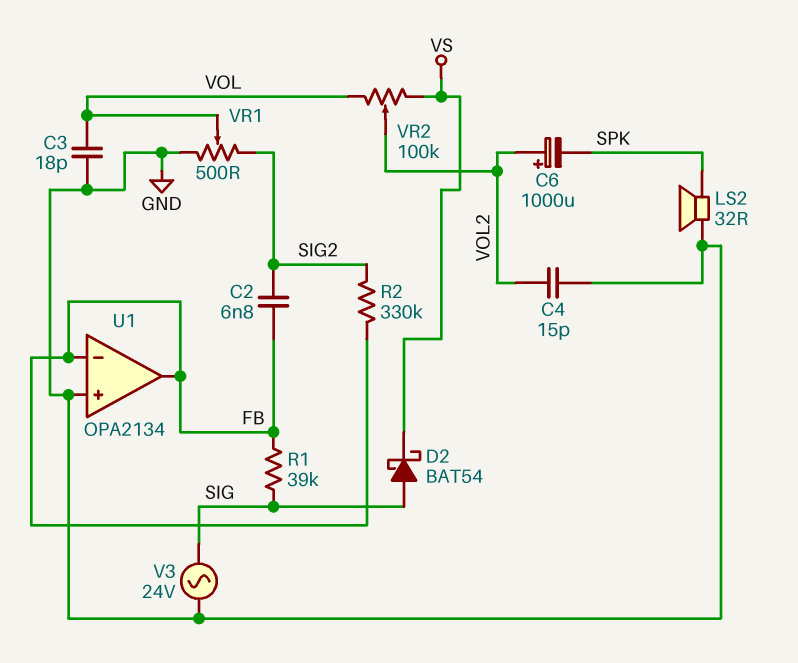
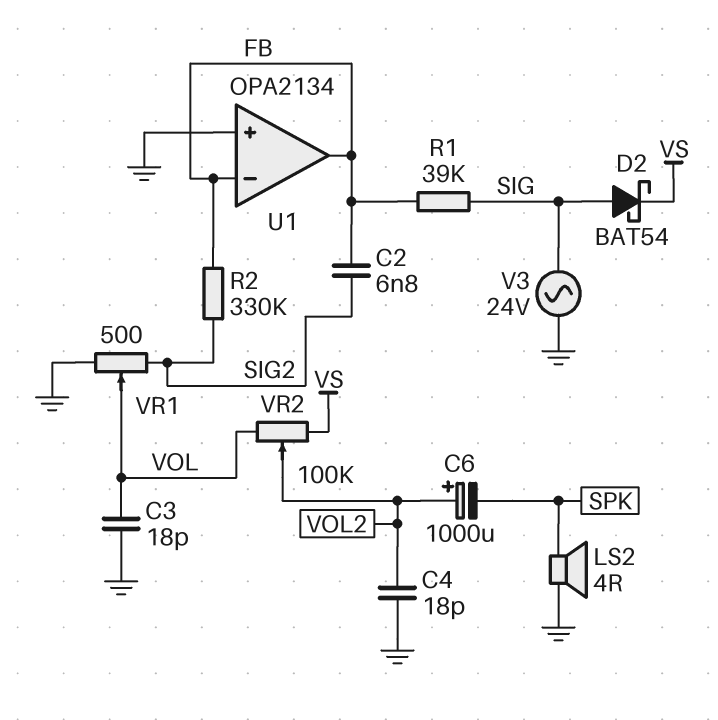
C4: 15pF (GND, VOL2) -> 18pF (GND, VOL2)
LS2: speaker 32R (GND, SPK) -> speaker 4R (GND, SPK)

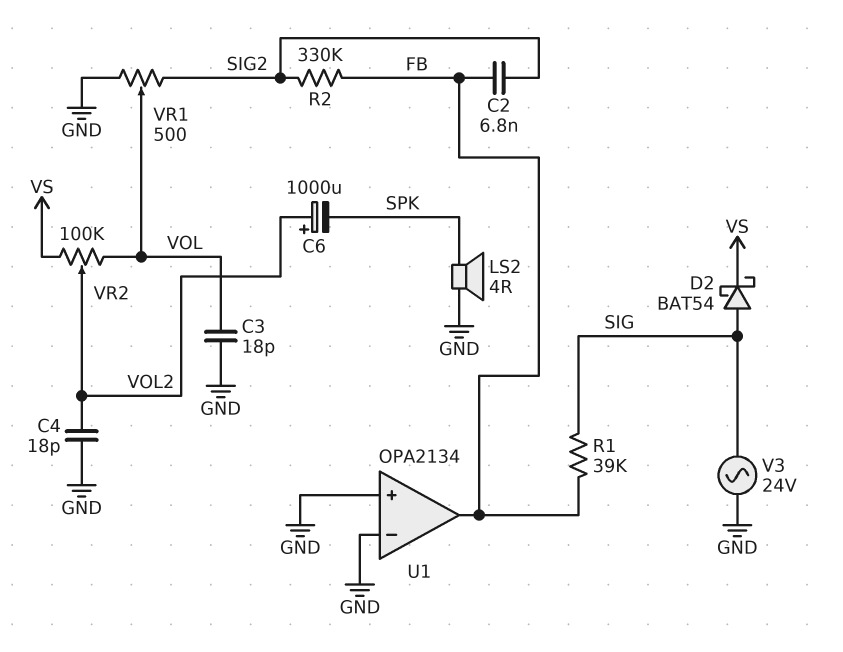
U1 pin in-: FB -> GND

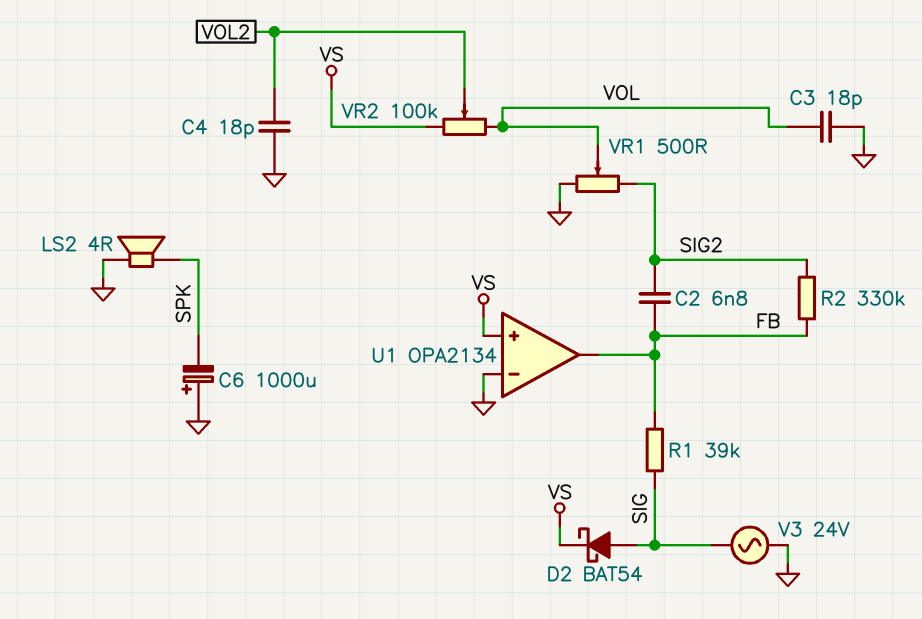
C6: 1000uF (plus VOL2, minus SPK) -> 1000uF (plus GND, minus SPK)
U1 pin in+: GND -> VS

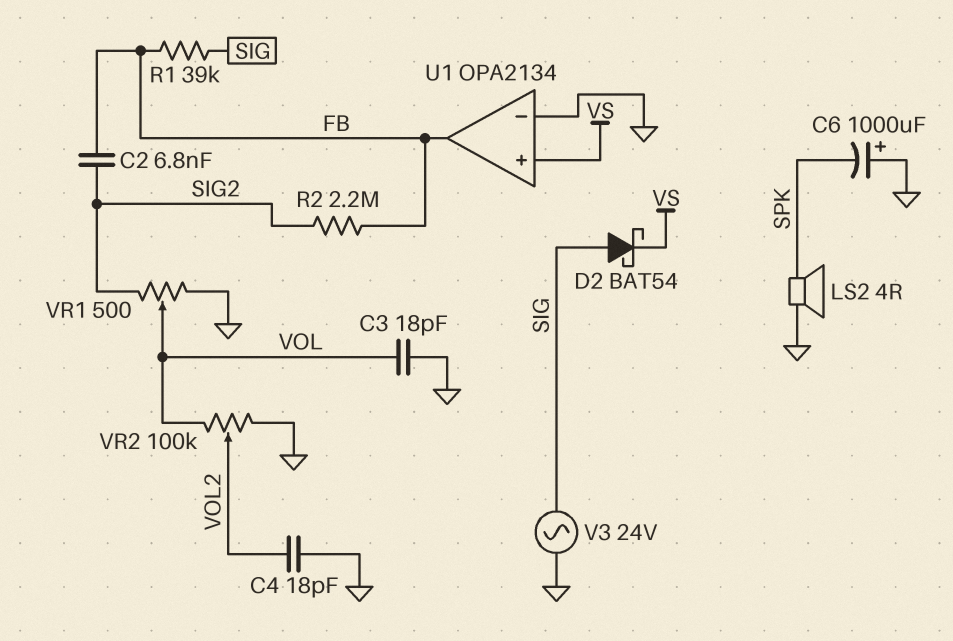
R2: 330k (FB, SIG2) -> 2.2M (FB, SIG2)
VR2: 100k (VOL, VS, wiper VOL2) -> 100k (GND, VOL, wiper VOL2)

